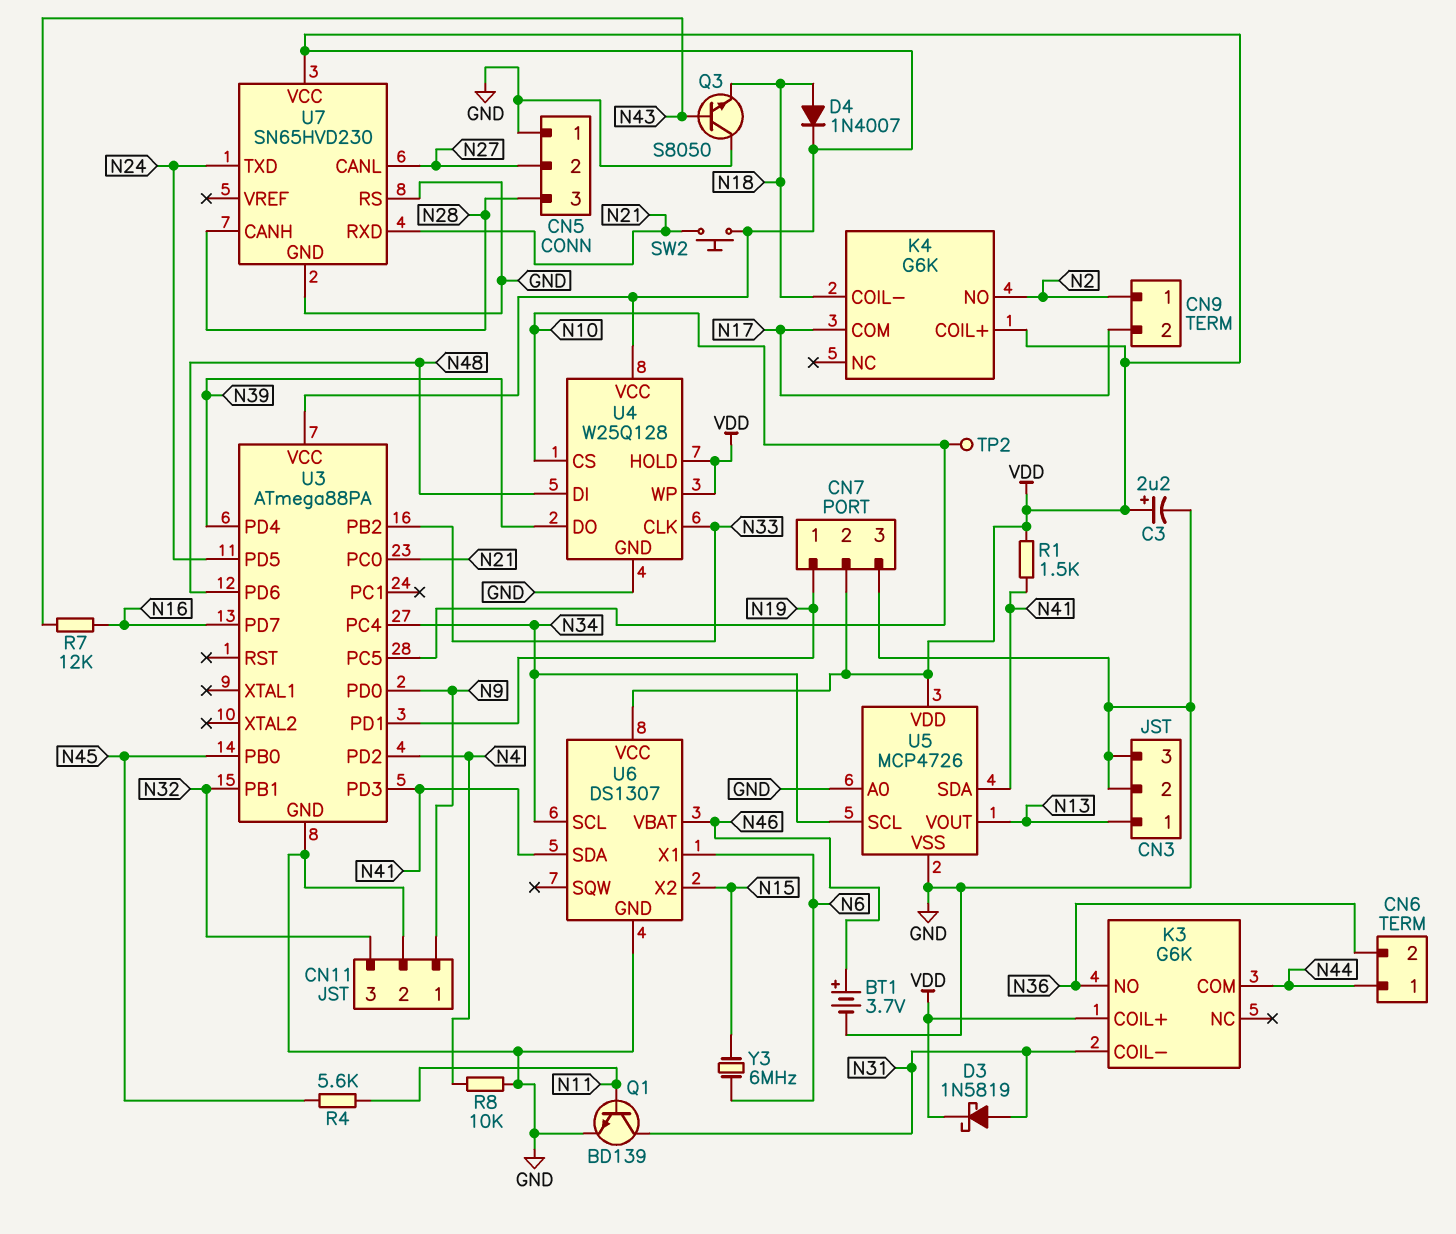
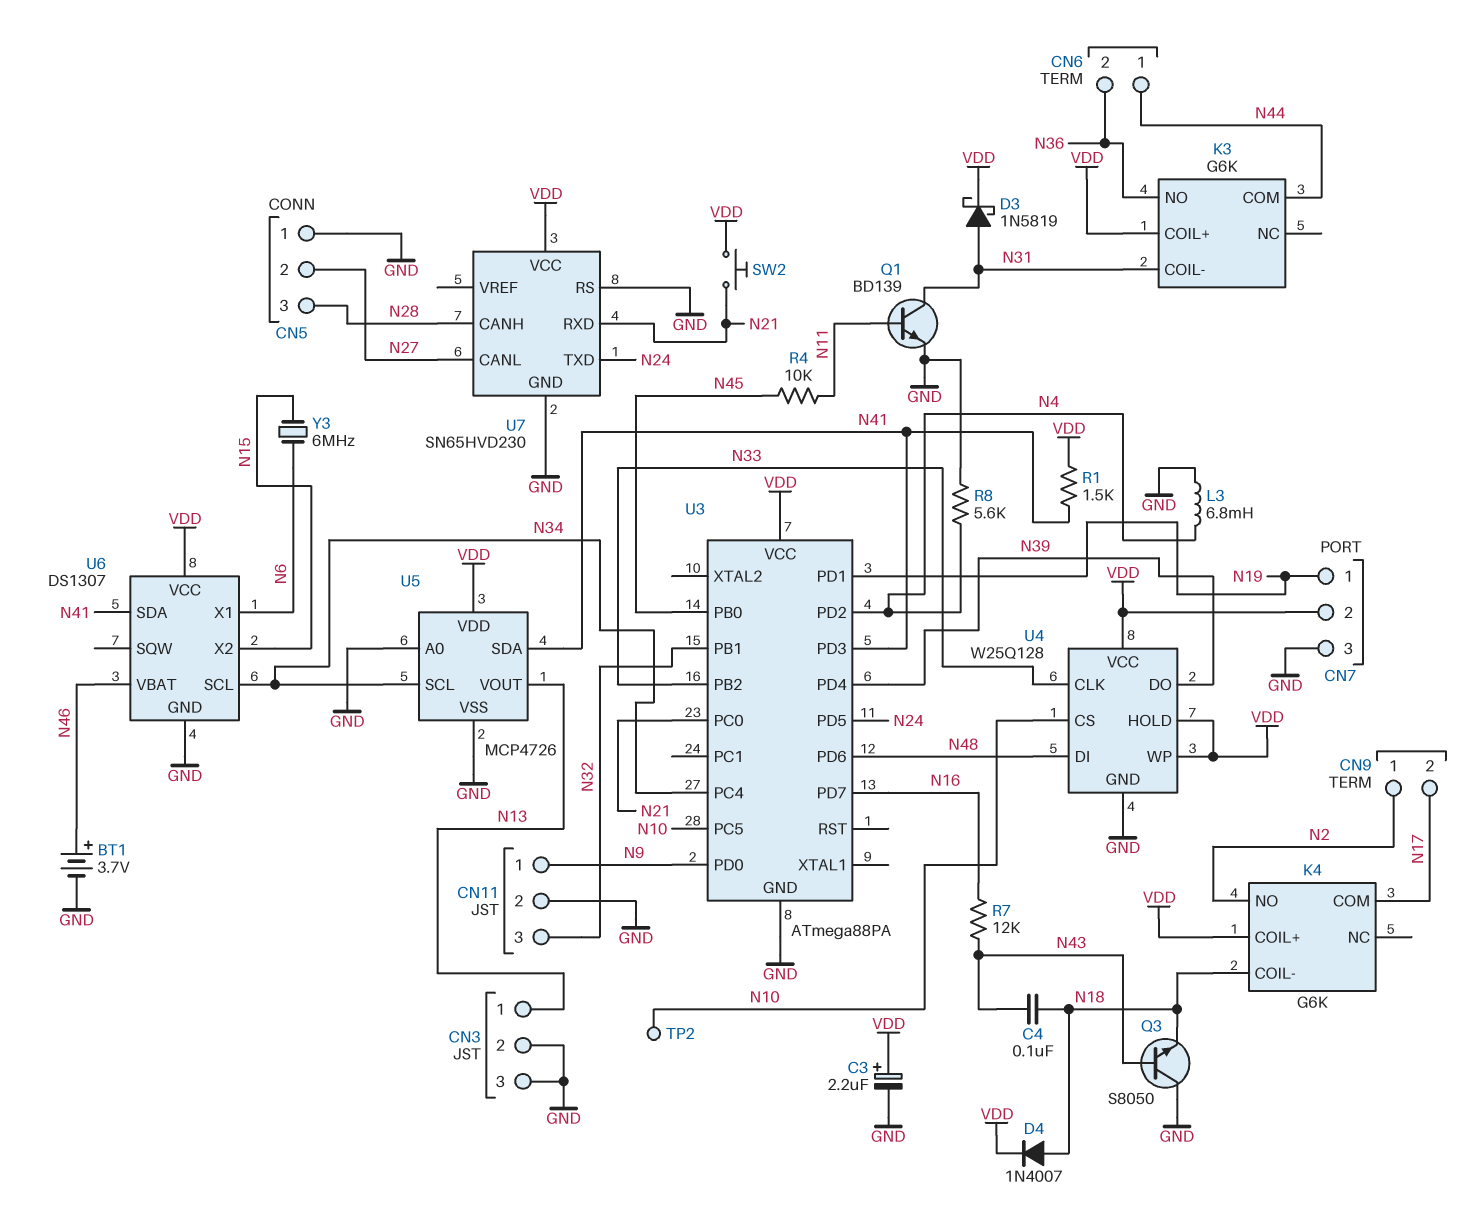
C4: none -> 100nF (N18, N43)
L3: none -> 6.8mH (GND, N4)
R4: 5.6k (N11, N45) -> 10k (N11, N45)
R8: 10k (GND, N4) -> 5.6k (GND, N4)

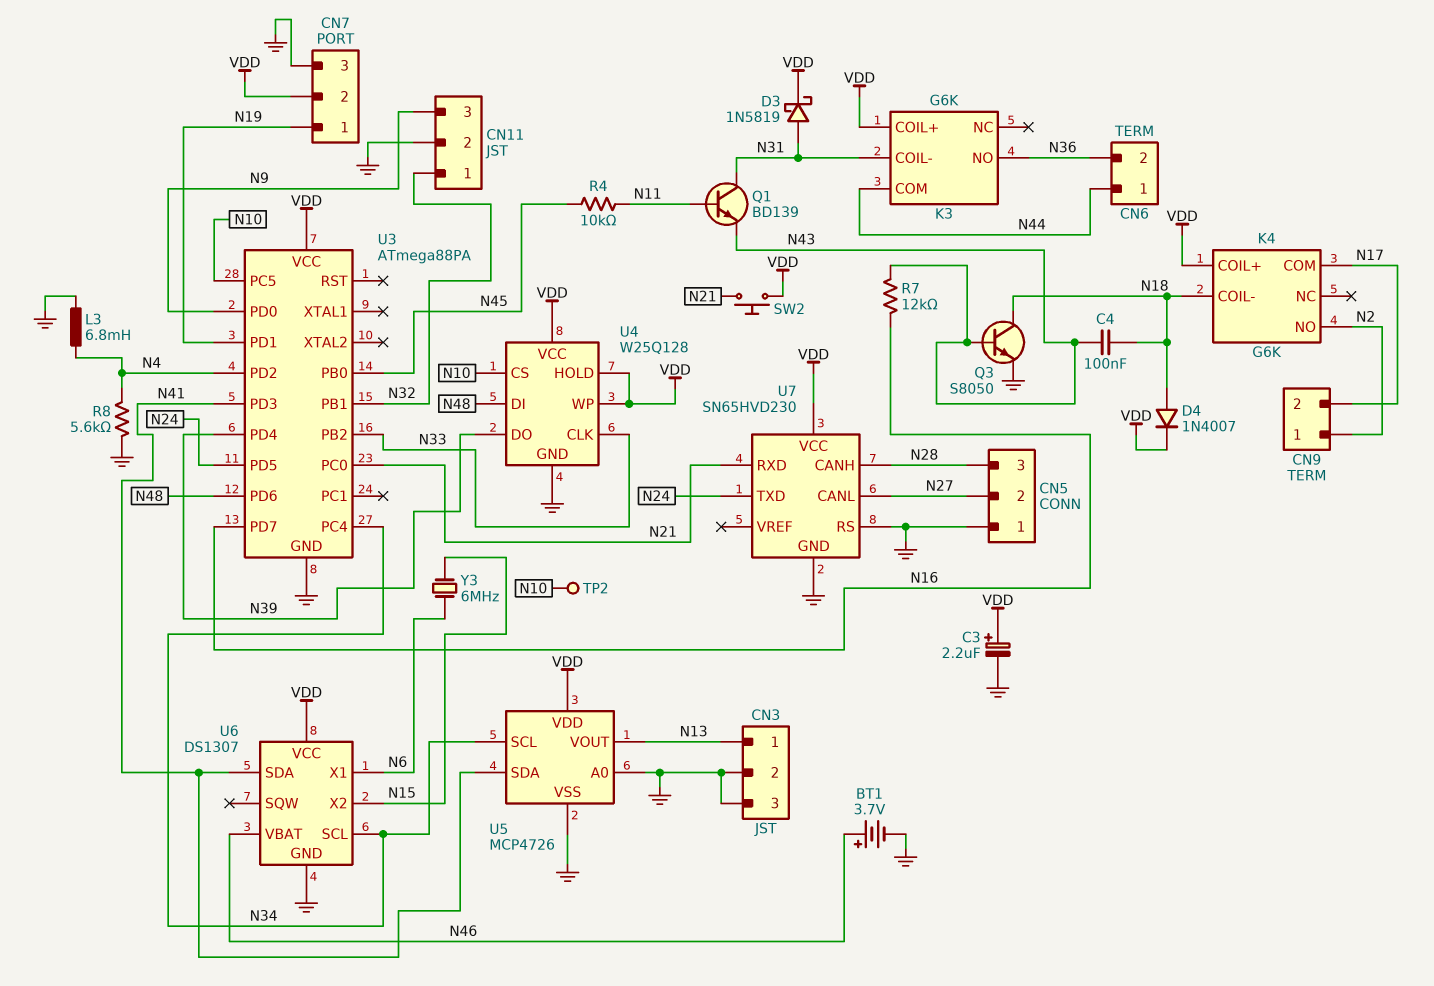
CN11 pin 1: N9 -> N32
CN11 pin 3: N32 -> N9
Q1: NPN BD139 (B N11, C N31, E GND) -> NPN BD139 (B N11, C N31, E N43)
Q3: NPN S8050 (B N43, C GND, E N18) -> NPN S8050 (B N43, C N18, E GND)
R1: 1.5k (N41, VDD) -> none

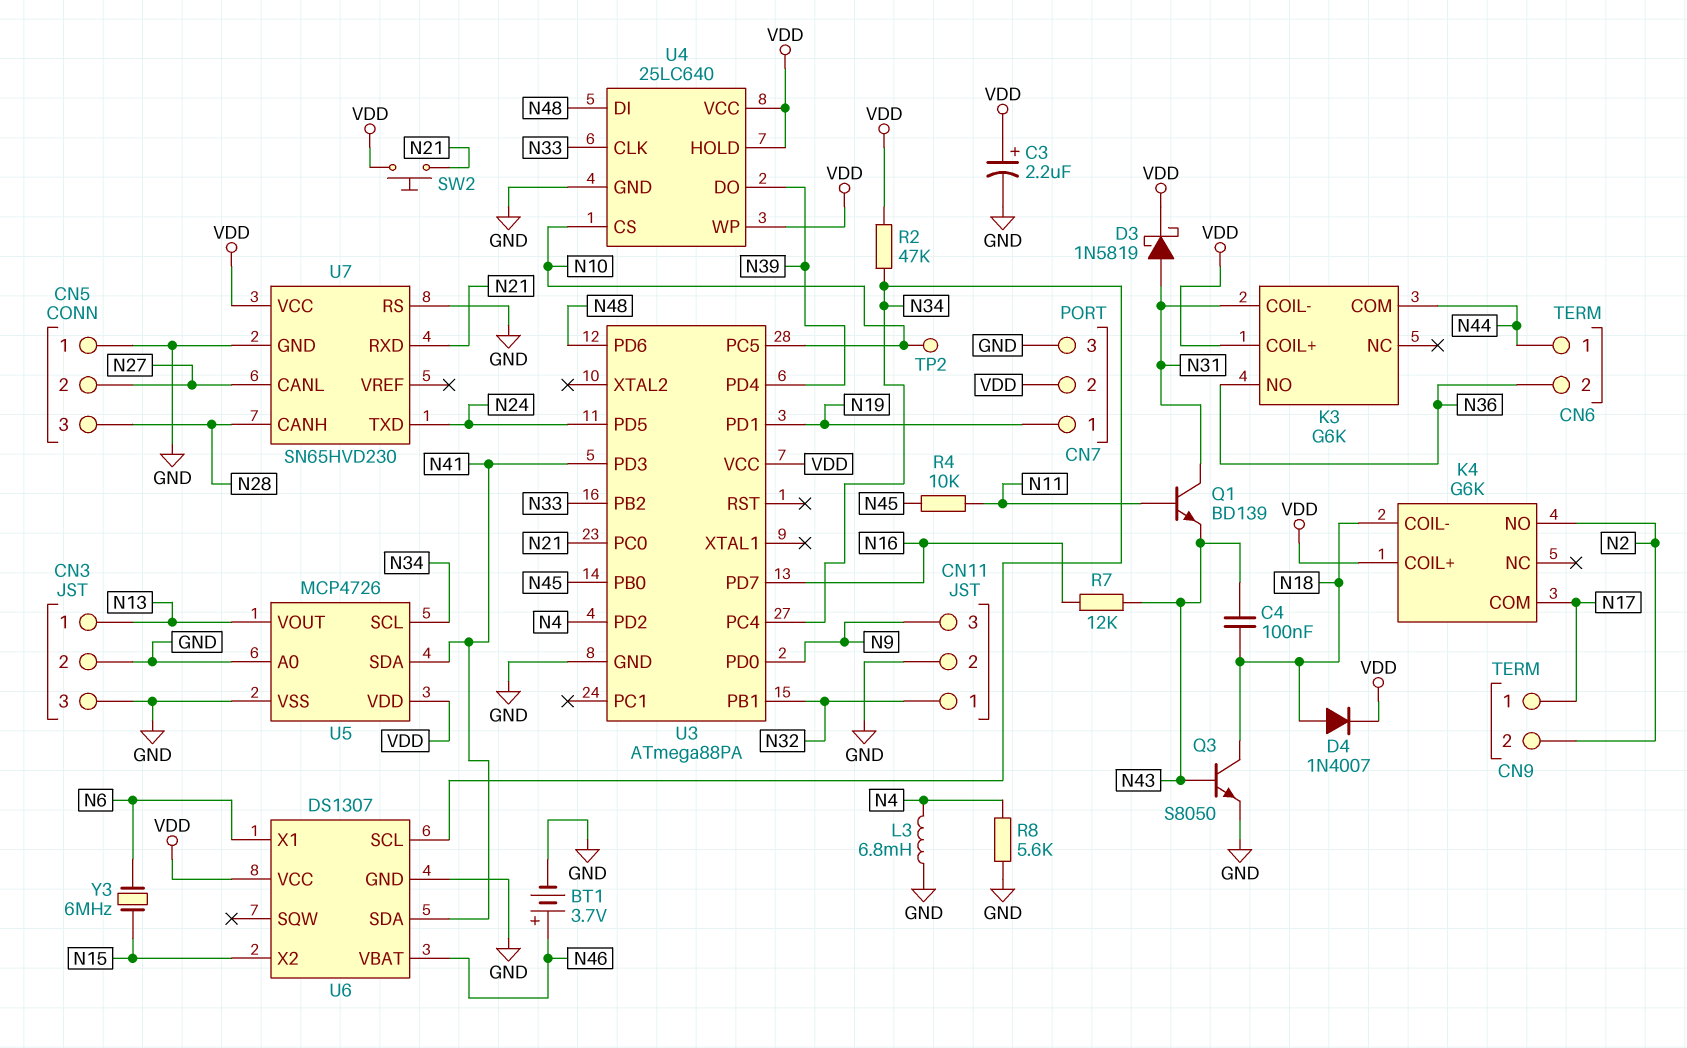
CN9 pin 1: N2 -> N17
CN9 pin 2: N17 -> N2
R2: none -> 47k (N34, VDD)
U4: W25Q128 -> 25LC640

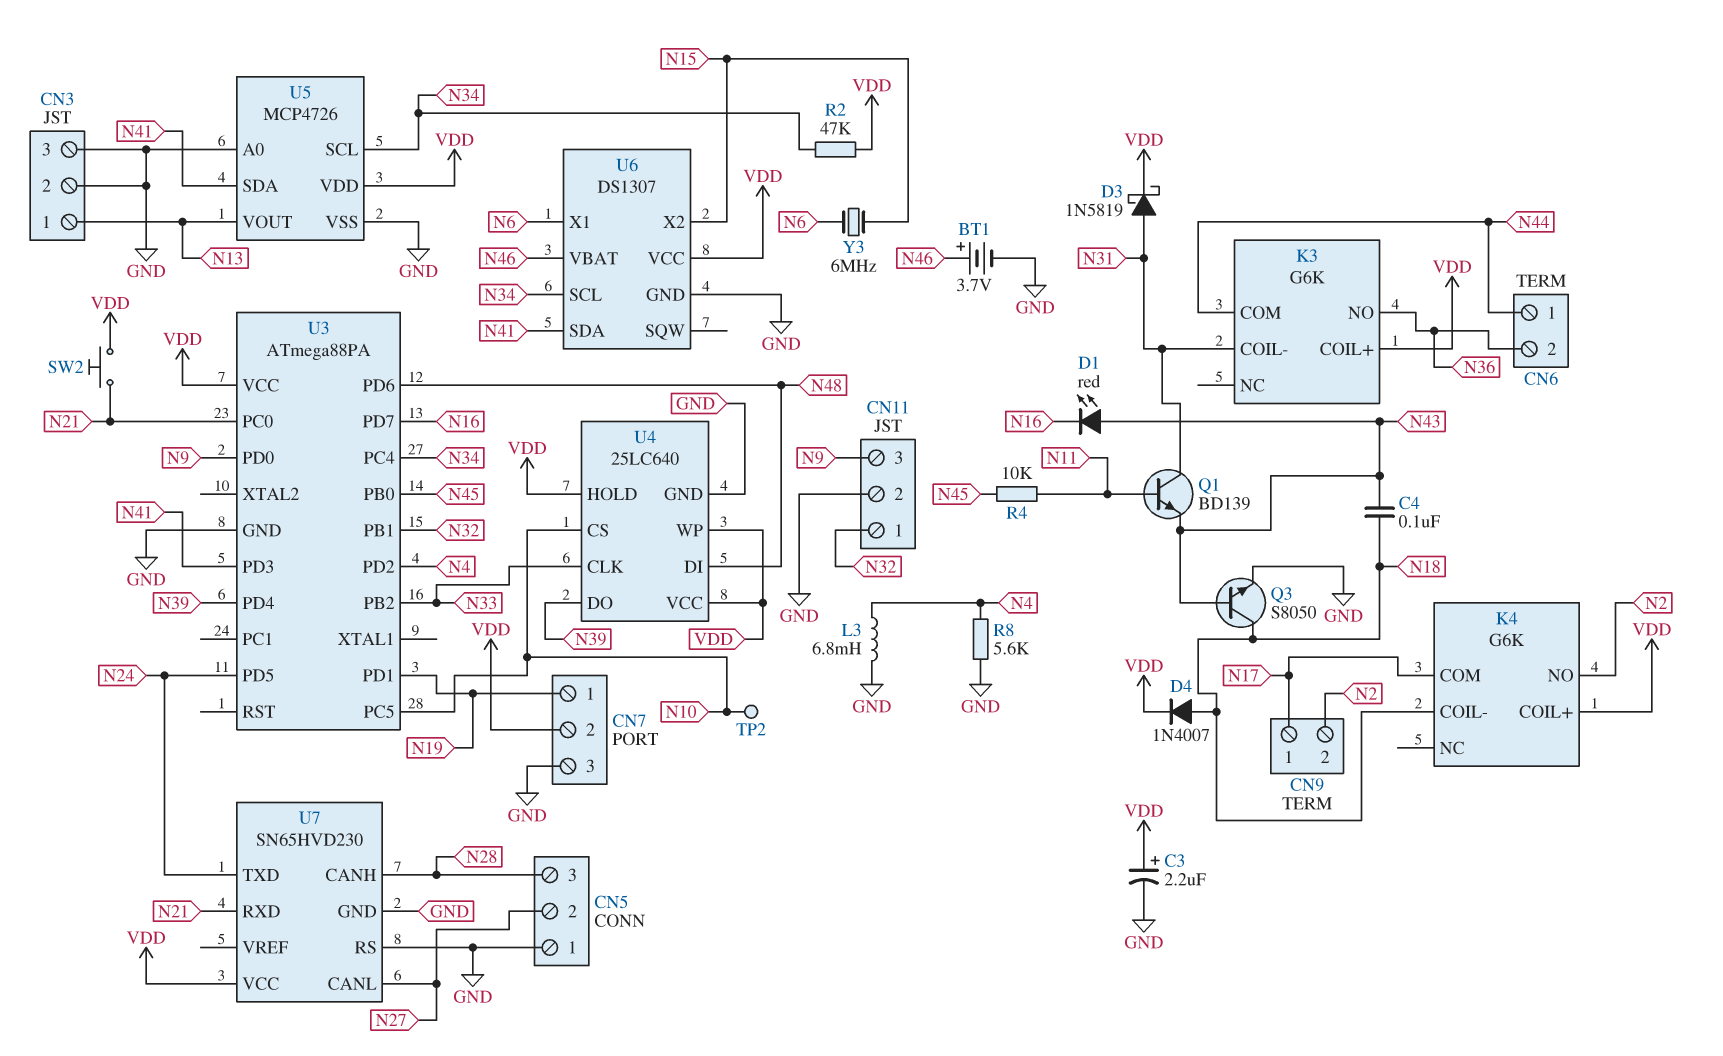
D1: none -> LED red (A N43, K N16)
R7: 12k (N16, N43) -> none

